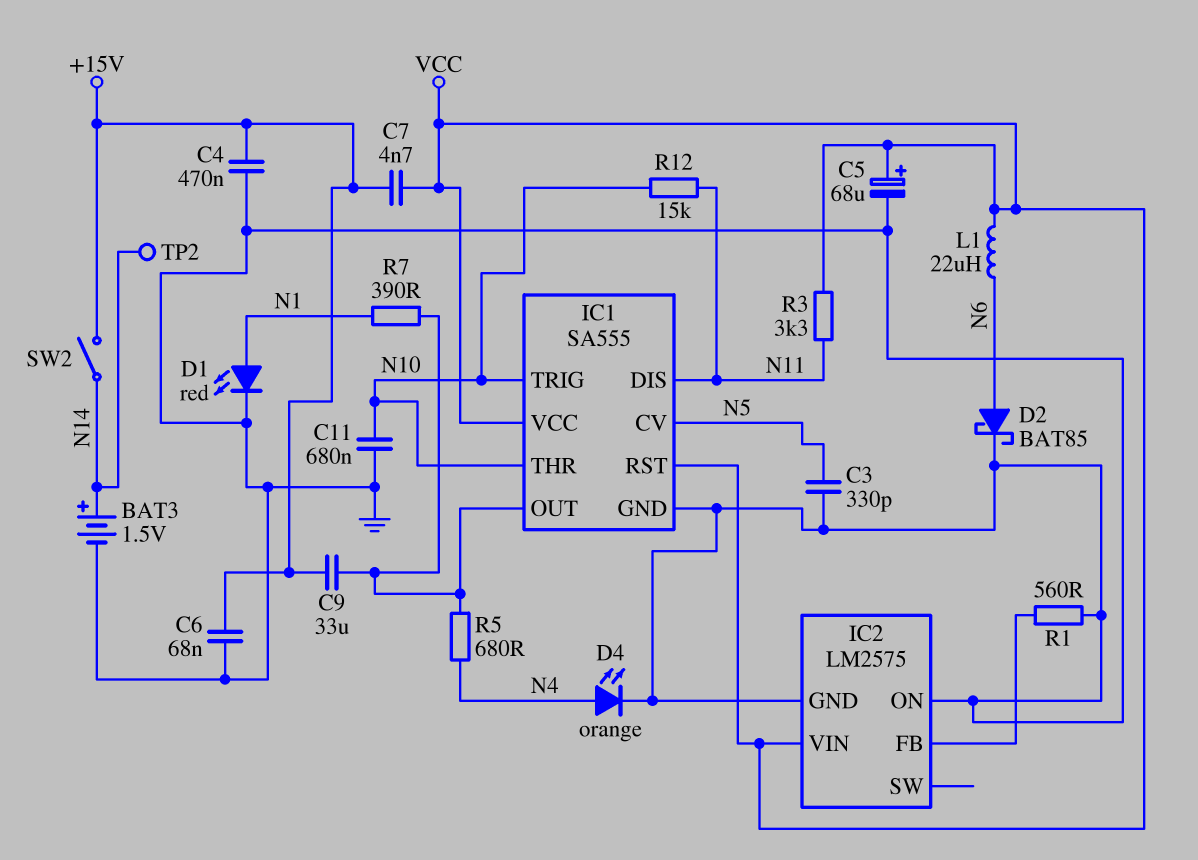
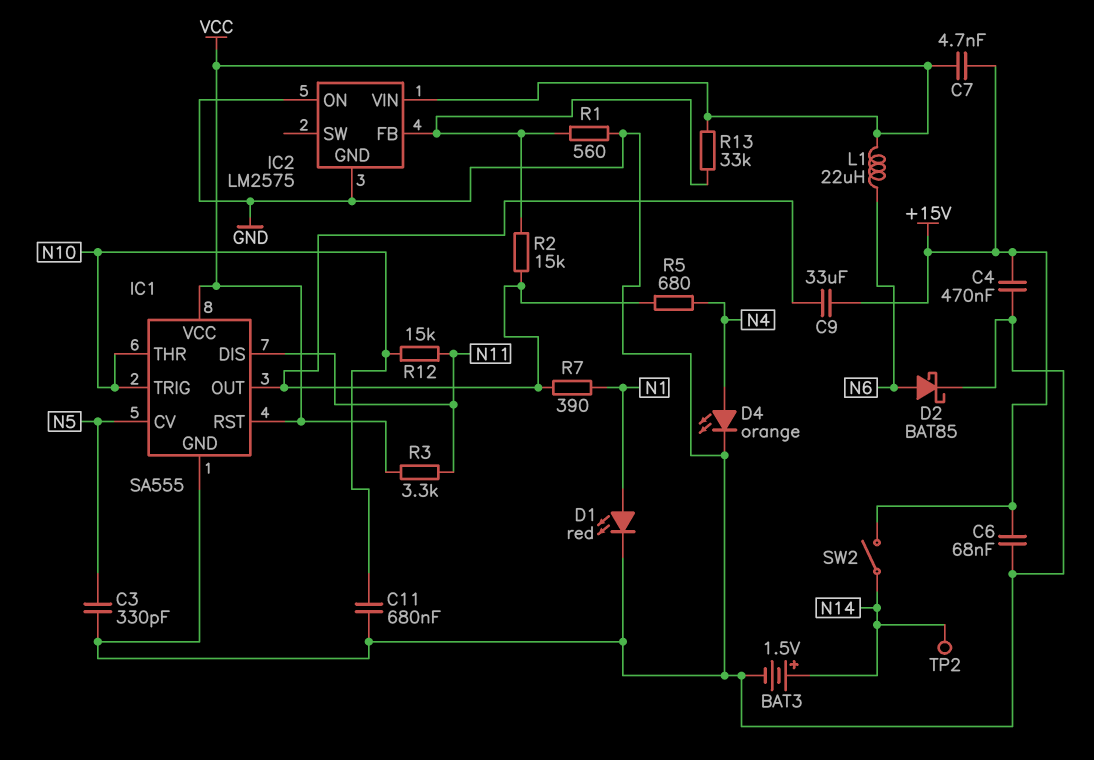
C5: 68uF (plus VCC, minus GND) -> none
R2: none -> 15k (IC1/OUT, IC2/FB)
R13: none -> 33k (IC2/FB, VCC)

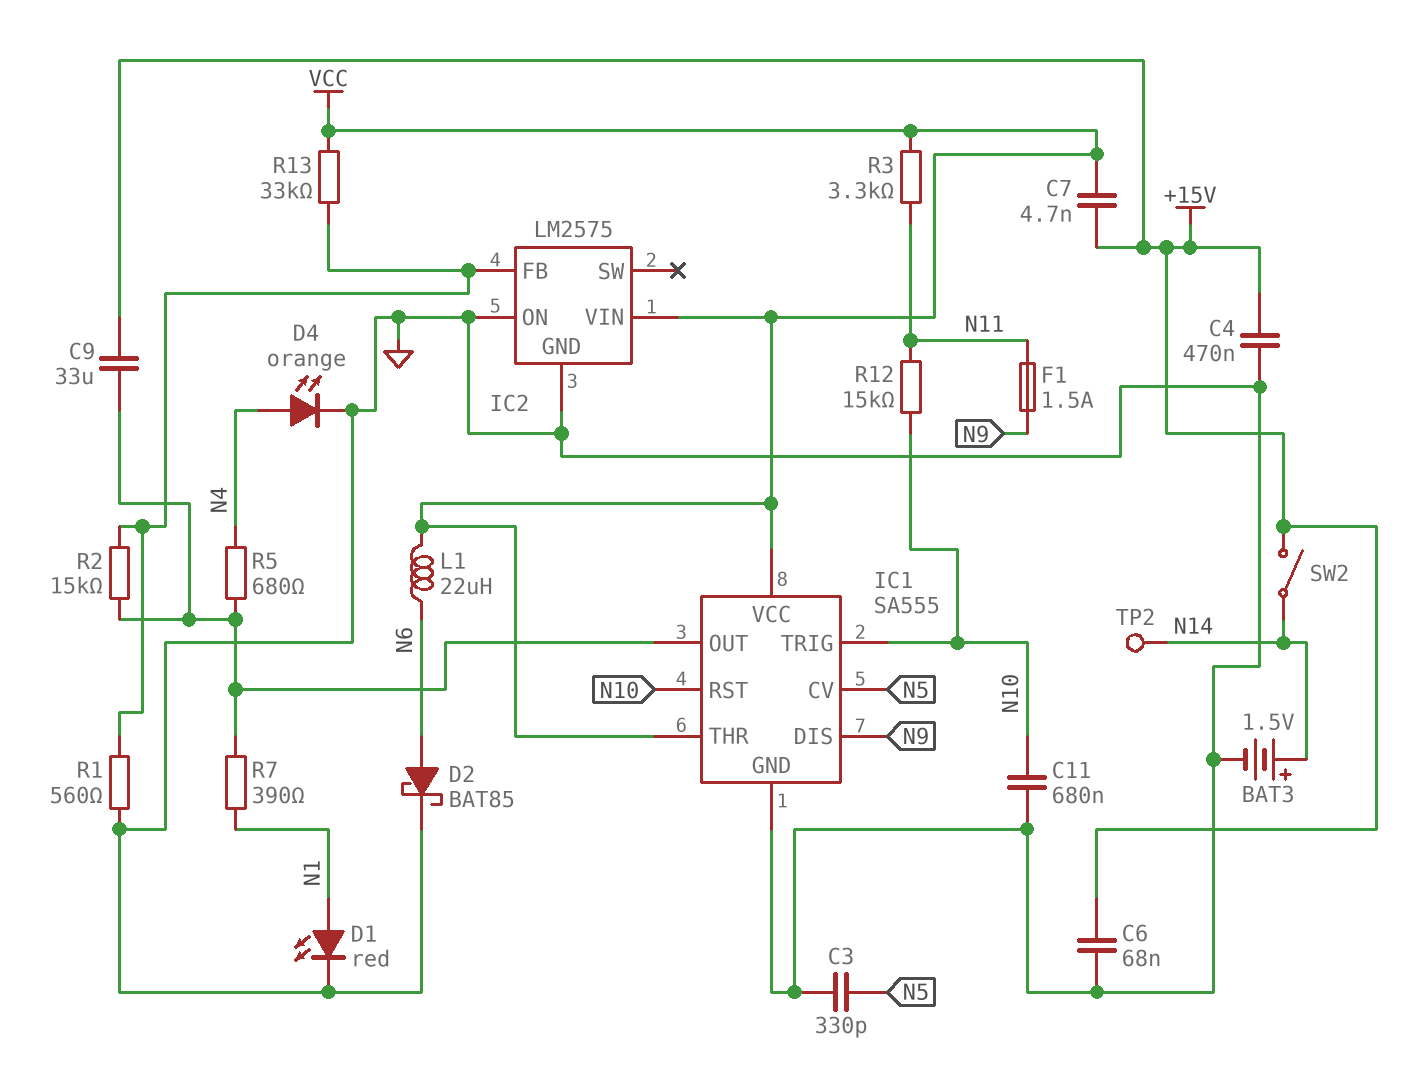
F1: none -> 1.5A (N9, N11)
IC1 pin DIS: N11 -> N9
IC1 pin RST: VCC -> N10
IC1 pin THR: N10 -> VCC

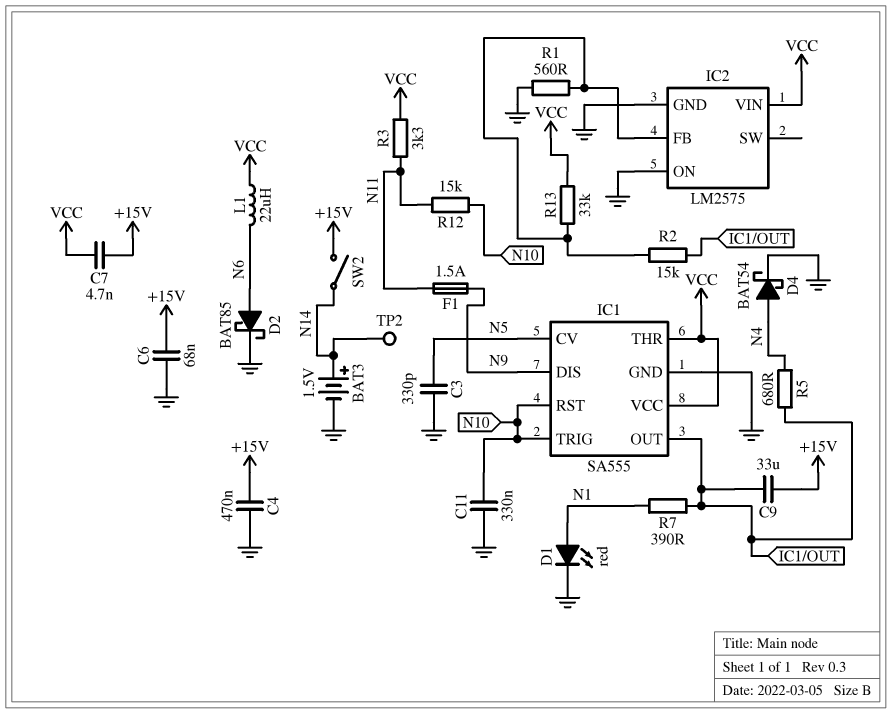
C11: 680nF (GND, N10) -> 330nF (GND, N10)
D4: LED orange (A N4, K GND) -> schottky BAT54 (A N4, K GND)

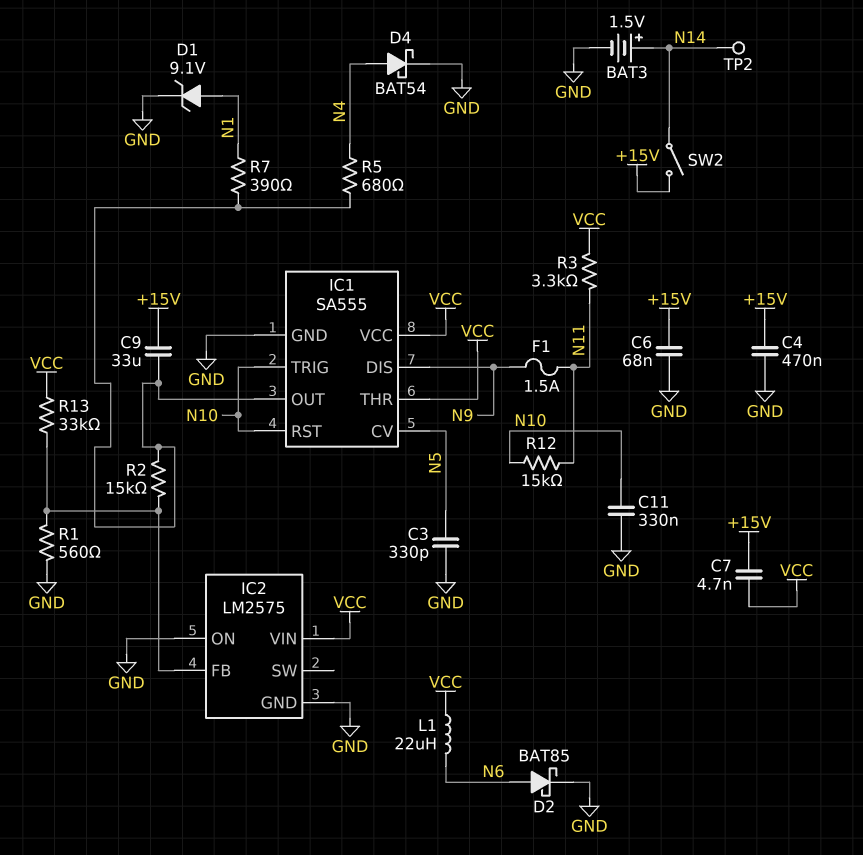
D1: LED red (A N1, K GND) -> zener 9.1V (A N1, K GND)

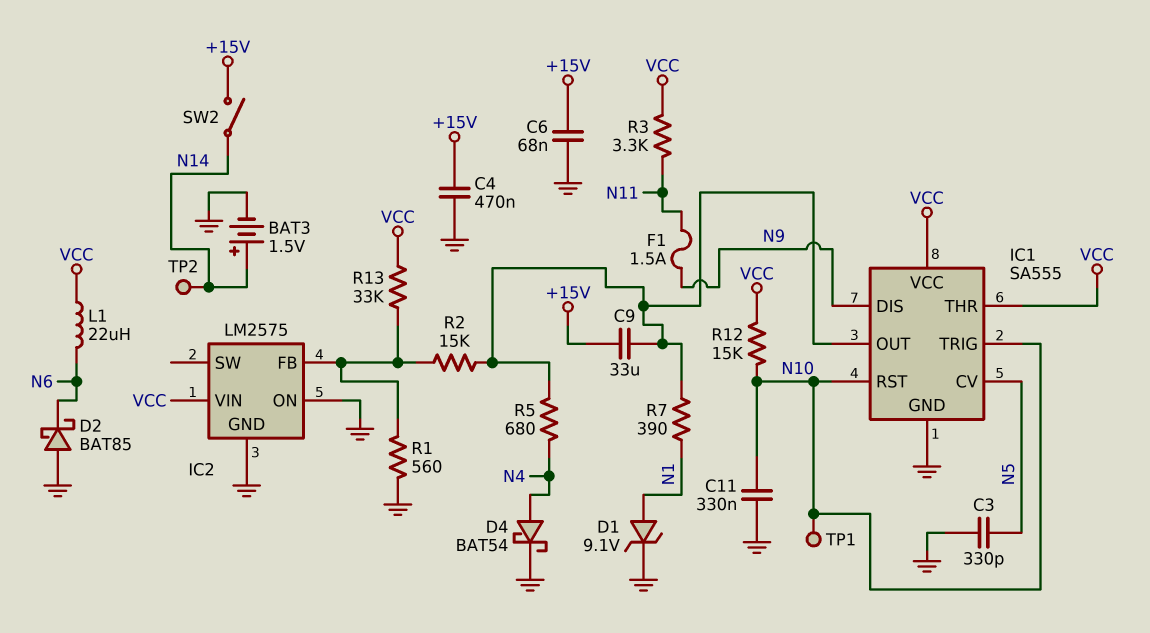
C7: 4.7nF (+15V, VCC) -> none
D2: schottky BAT85 (A N6, K GND) -> schottky BAT85 (A GND, K N6)
R12: 15k (N10, N11) -> 15k (N10, VCC)
TP1: none -> test point (N10)

